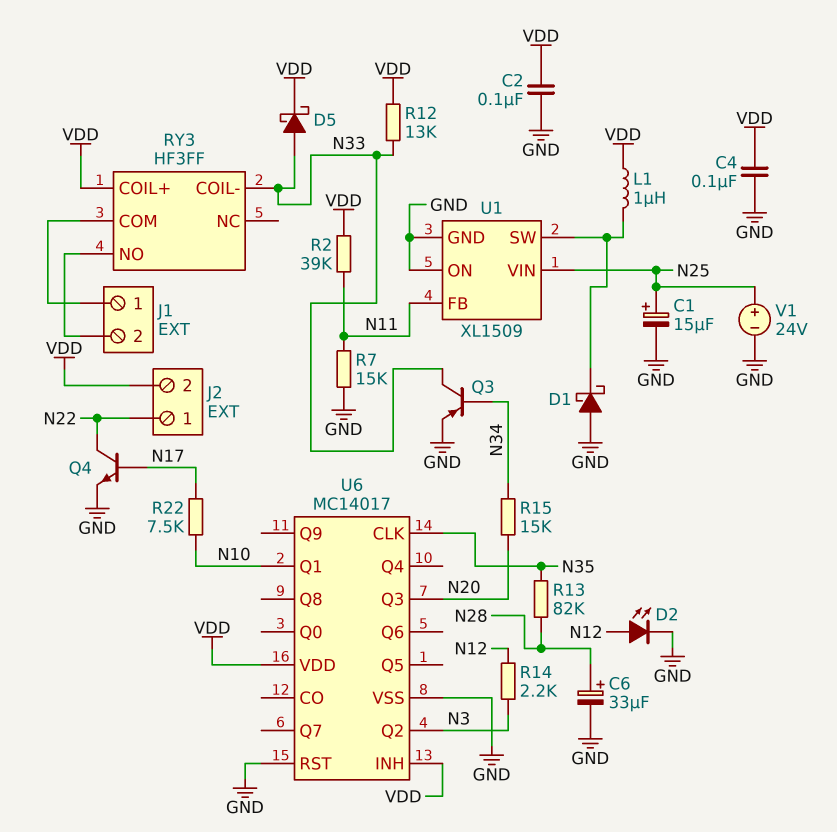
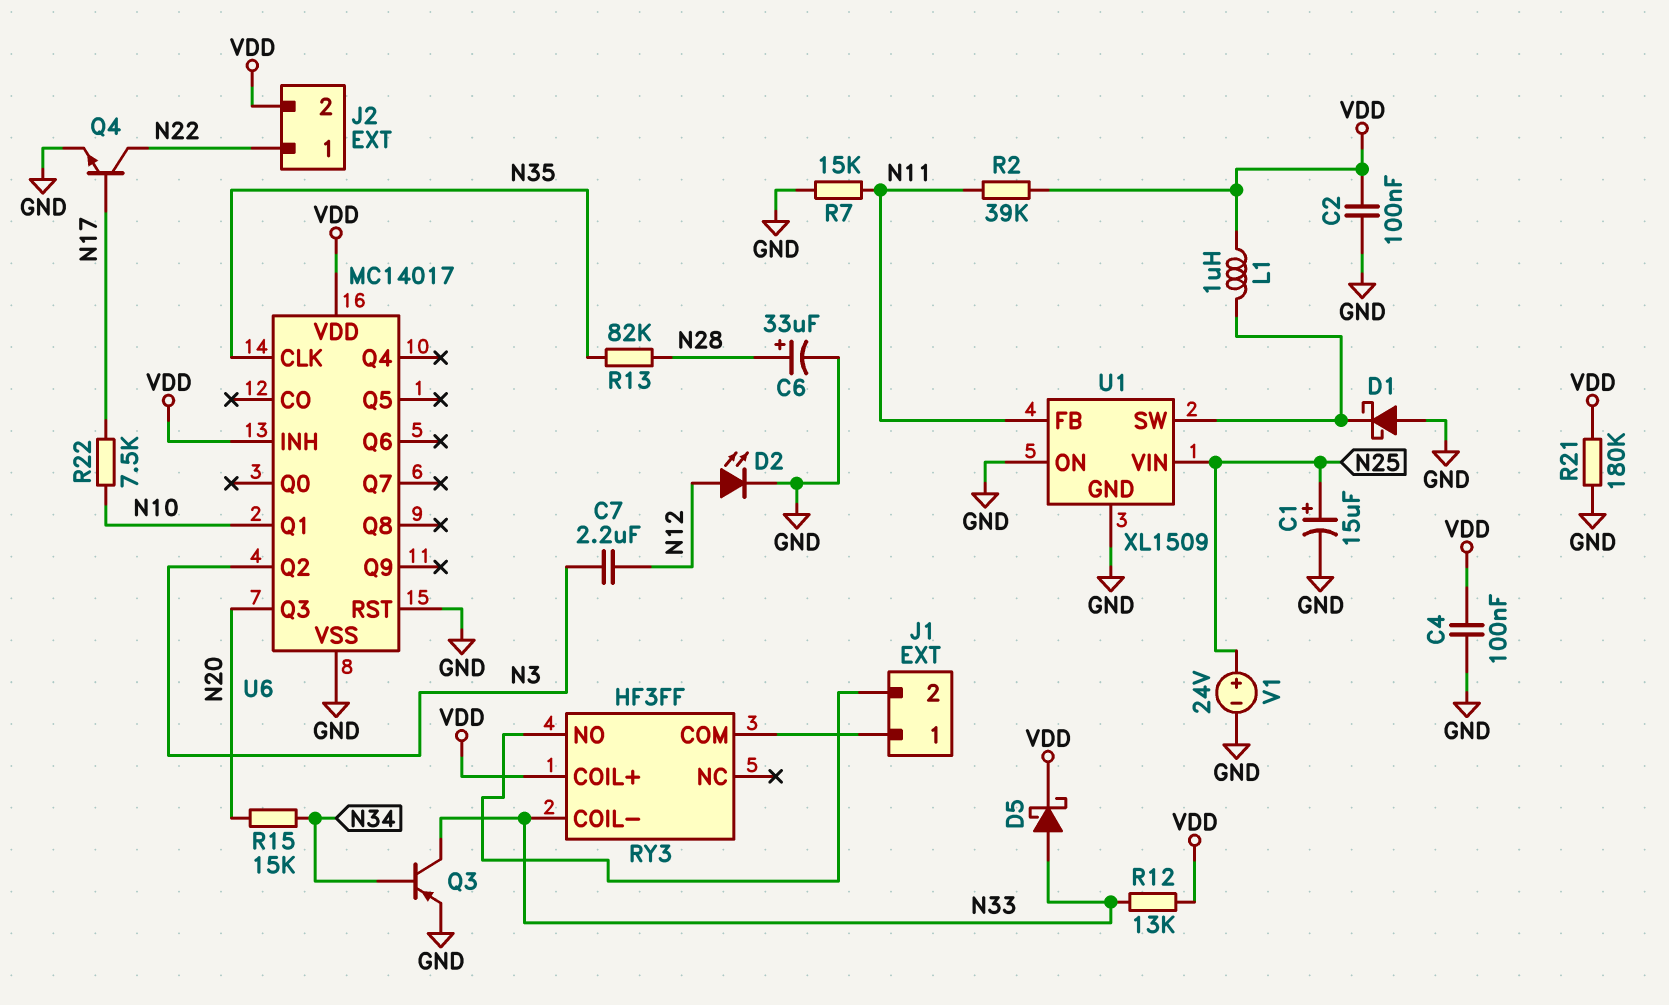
C7: none -> 2.2uF (N3, N12)
R14: 2.2k (N3, N12) -> none
R21: none -> 180k (GND, VDD)

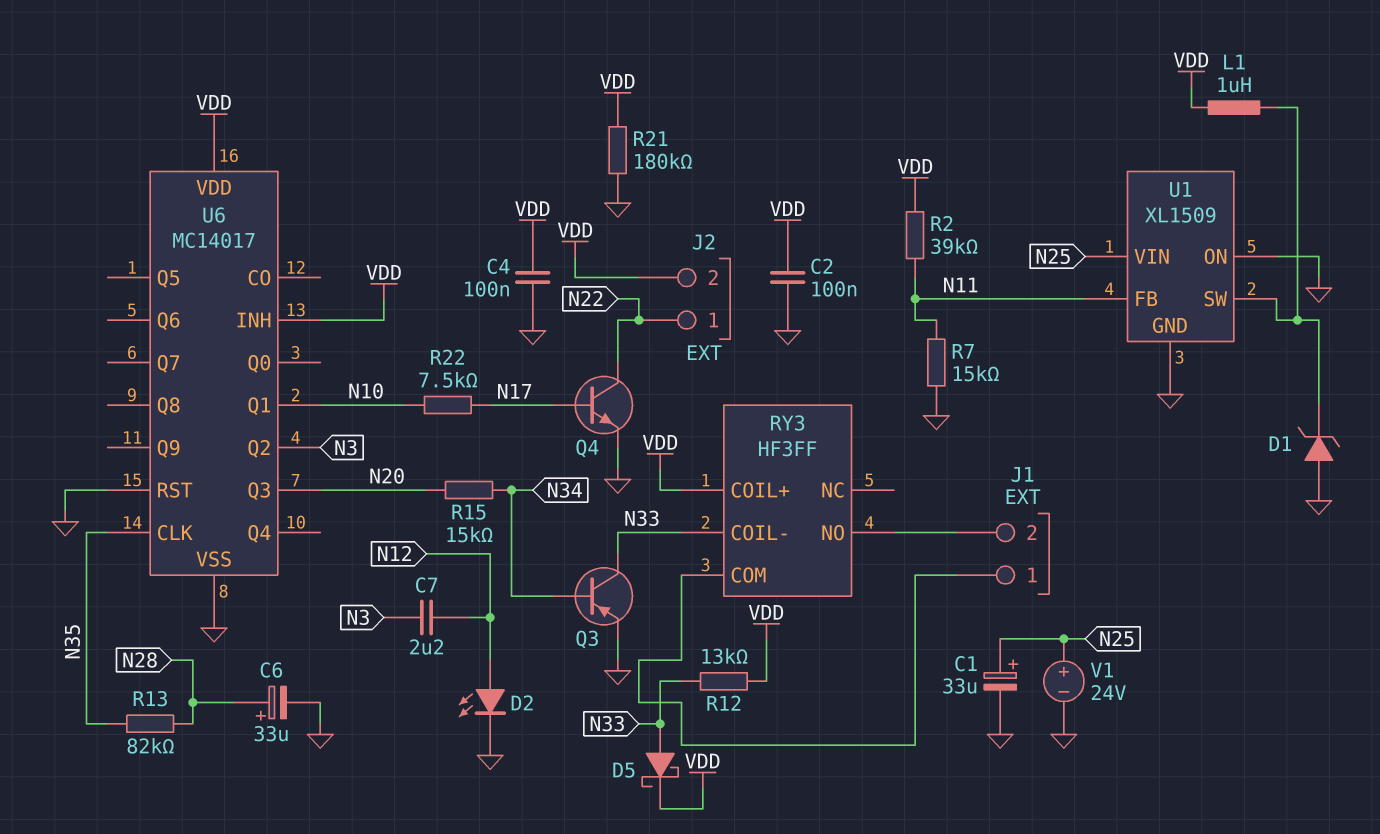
C1: 15uF (plus N25, minus GND) -> 33uF (plus N25, minus GND)
D1: schottky (A GND, K U1/SW) -> zener (A GND, K U1/SW)

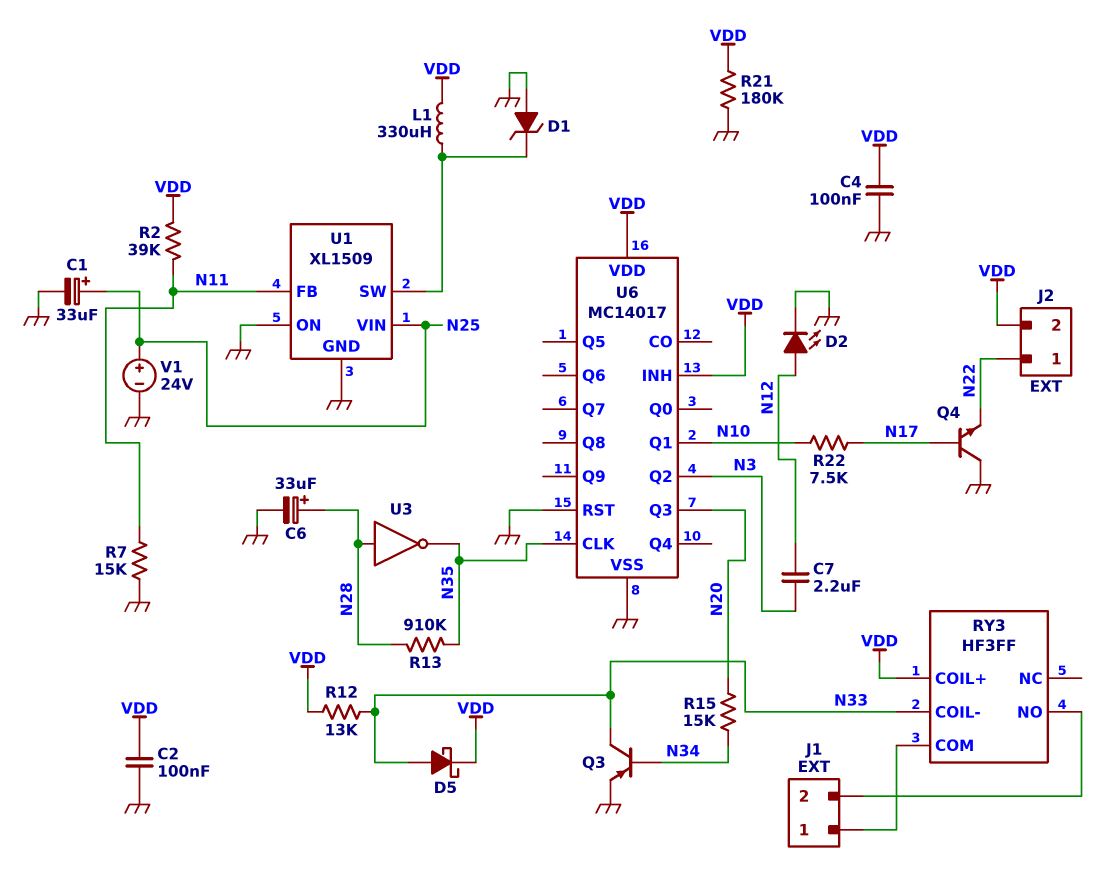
L1: 1uH (U1/SW, VDD) -> 330uH (U1/SW, VDD)
Q4: NPN (B N17, C N22, E GND) -> NPN (B N17, C GND, E N22)
R13: 82k (N28, N35) -> 910k (N28, N35)
U3: none -> NOT (in N28, out N35)

